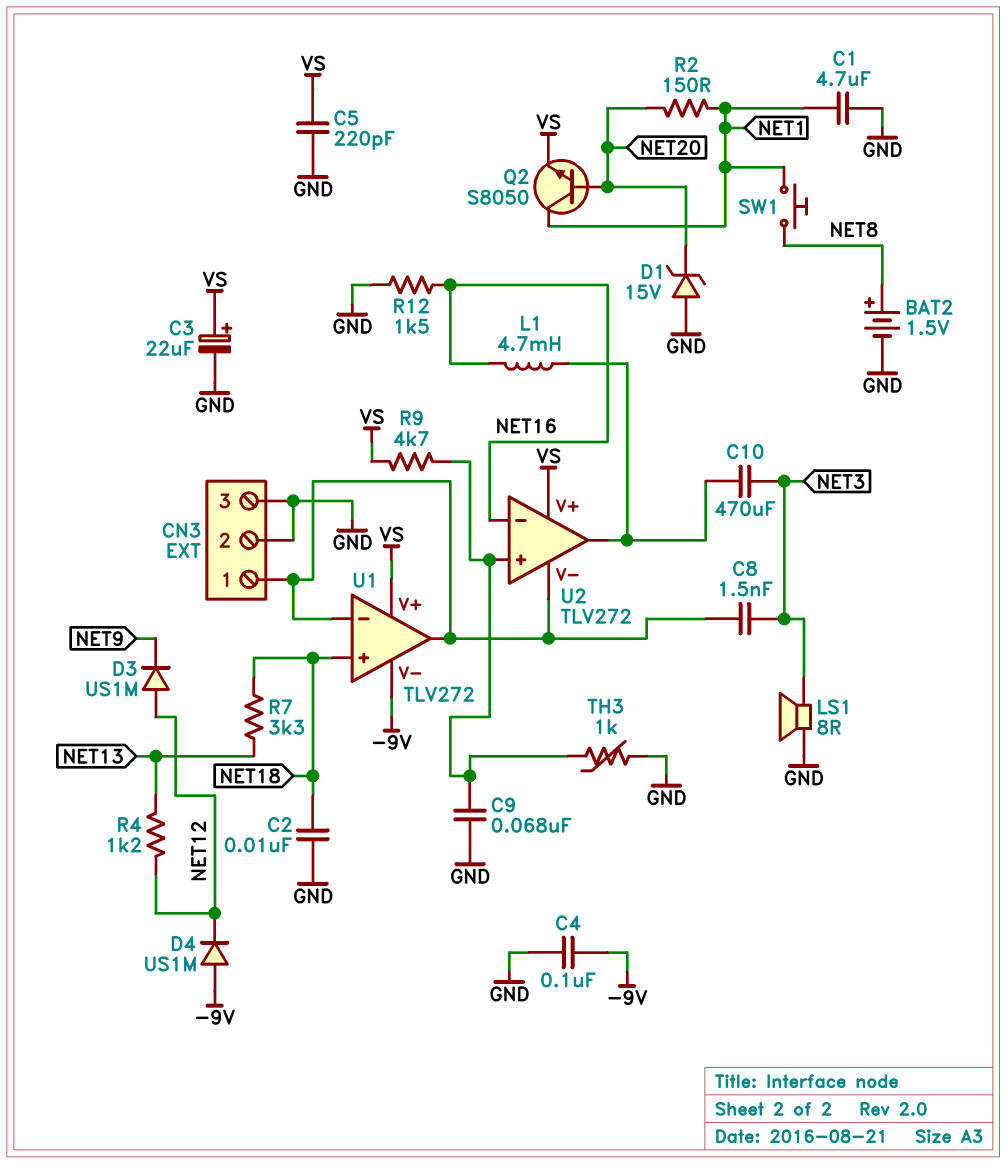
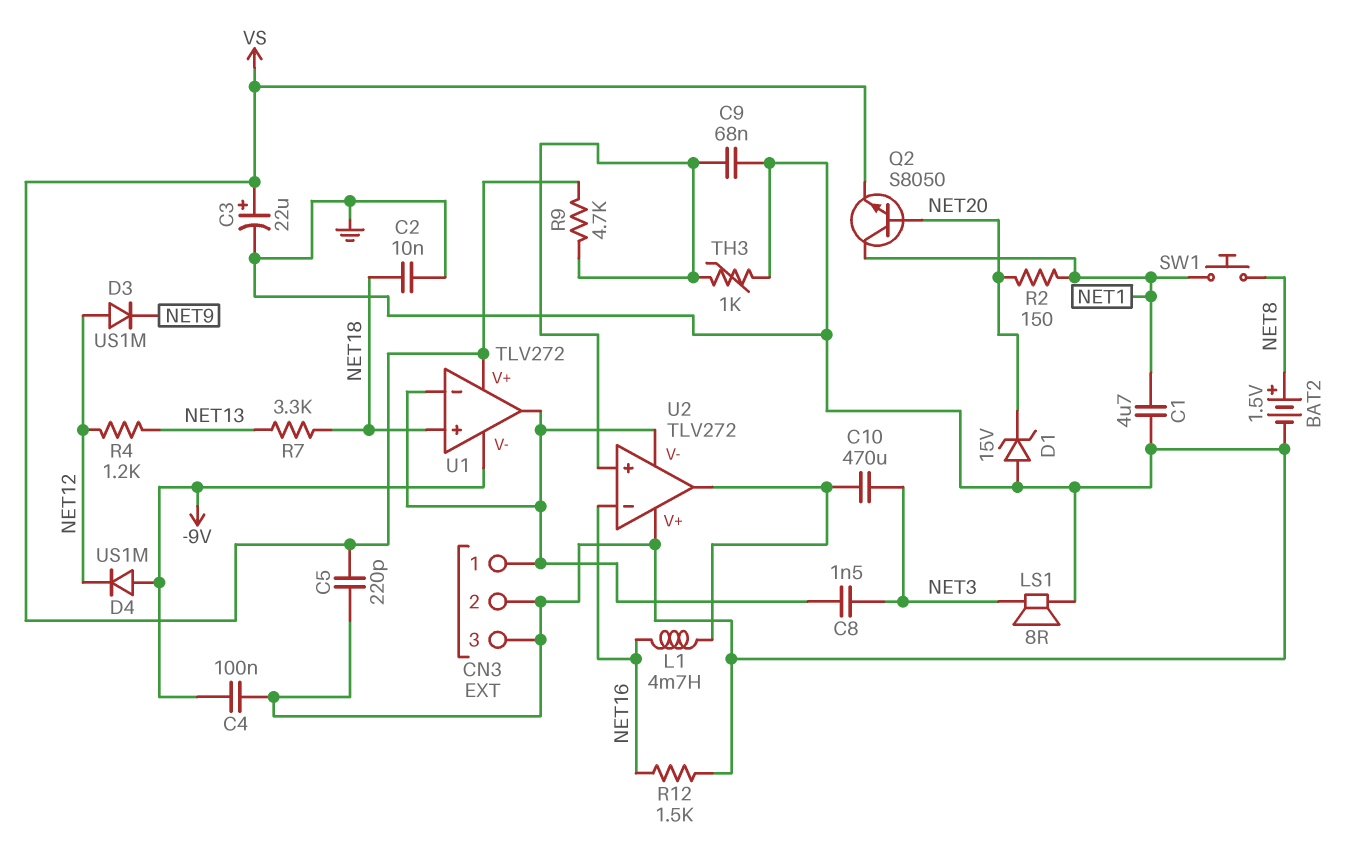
U2 pin V+: VS -> GND

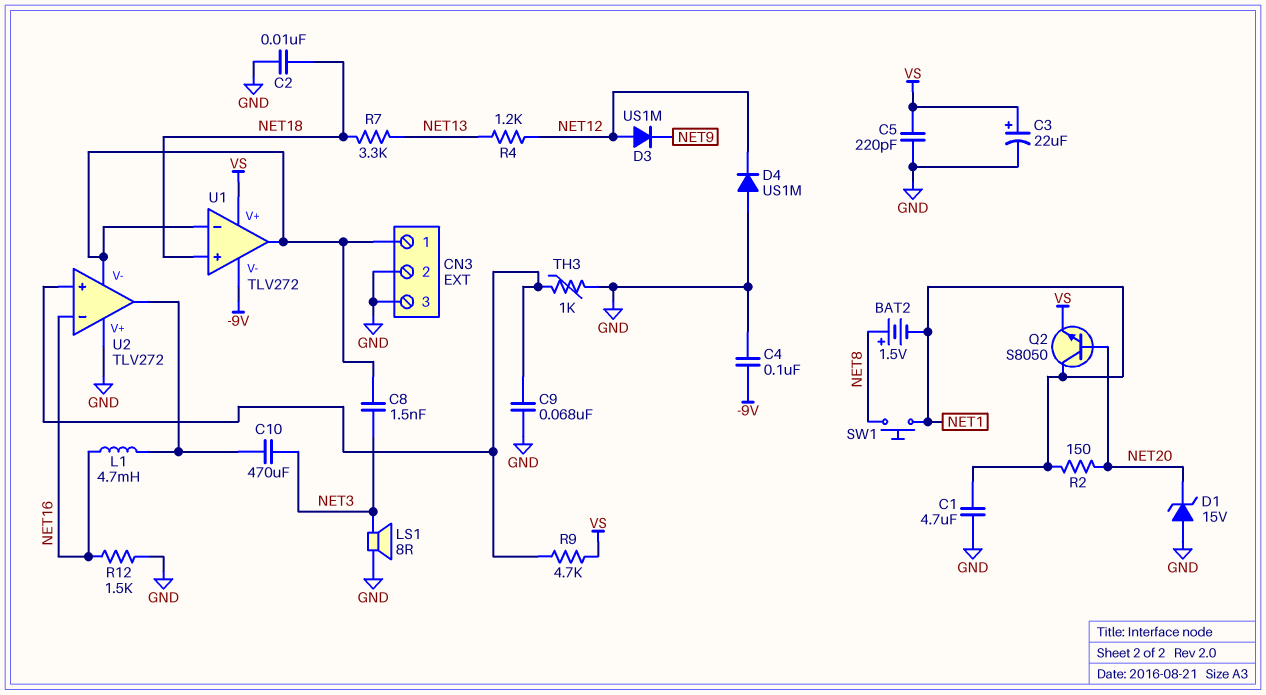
BAT2: 1.5V (plus NET8, minus GND) -> 1.5V (plus NET8, minus NET1)
D4: diode US1M (A -9V, K NET12) -> diode US1M (A GND, K NET12)

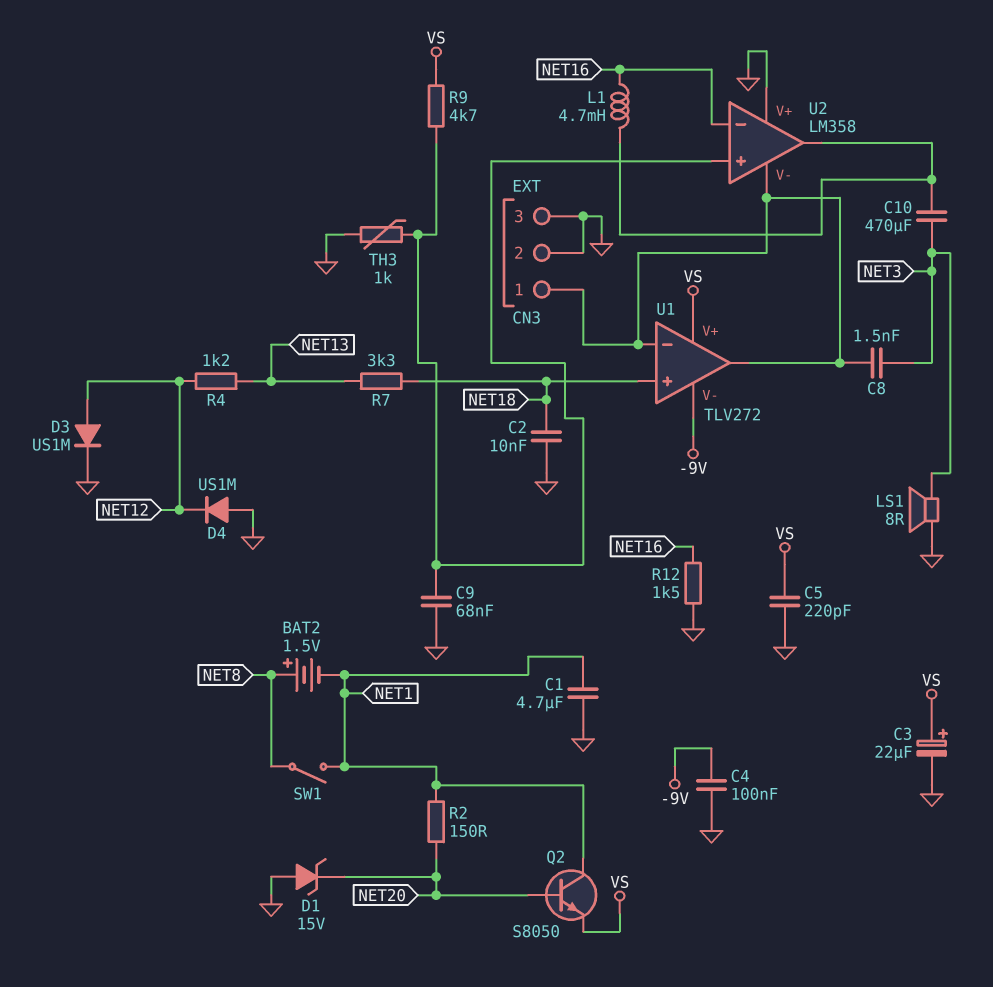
D3: diode US1M (A NET12, K NET9) -> diode US1M (A NET12, K GND)
SW1: button (NET1, NET8) -> switch (NET1, NET8)
U2: TLV272 -> LM358

